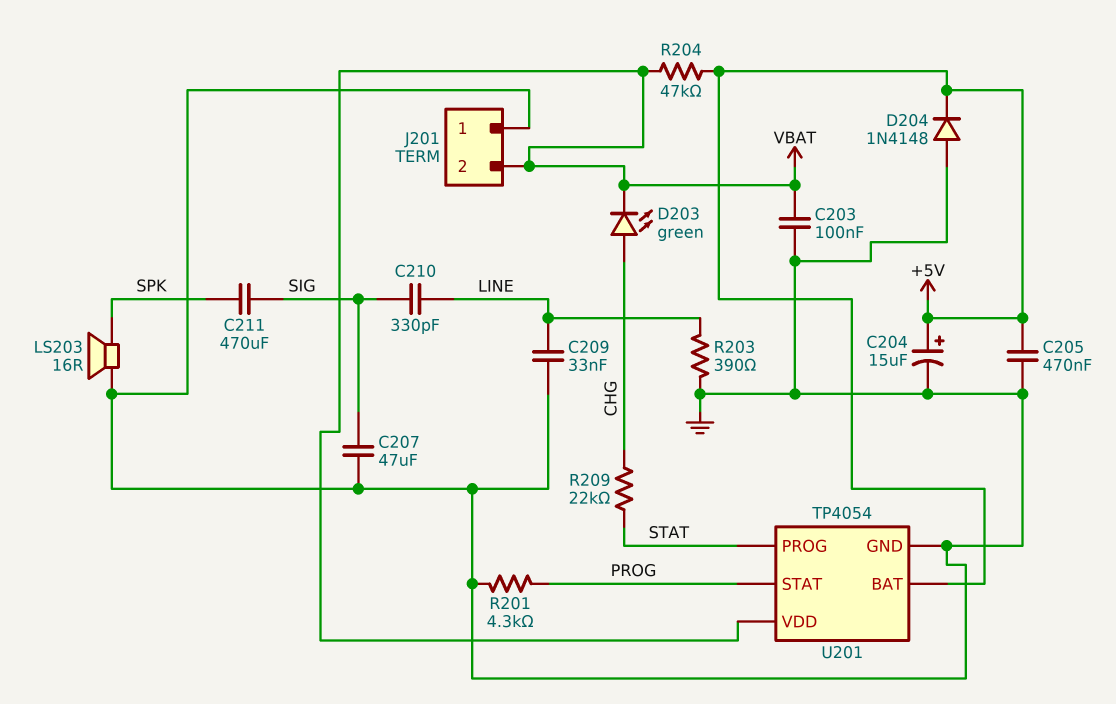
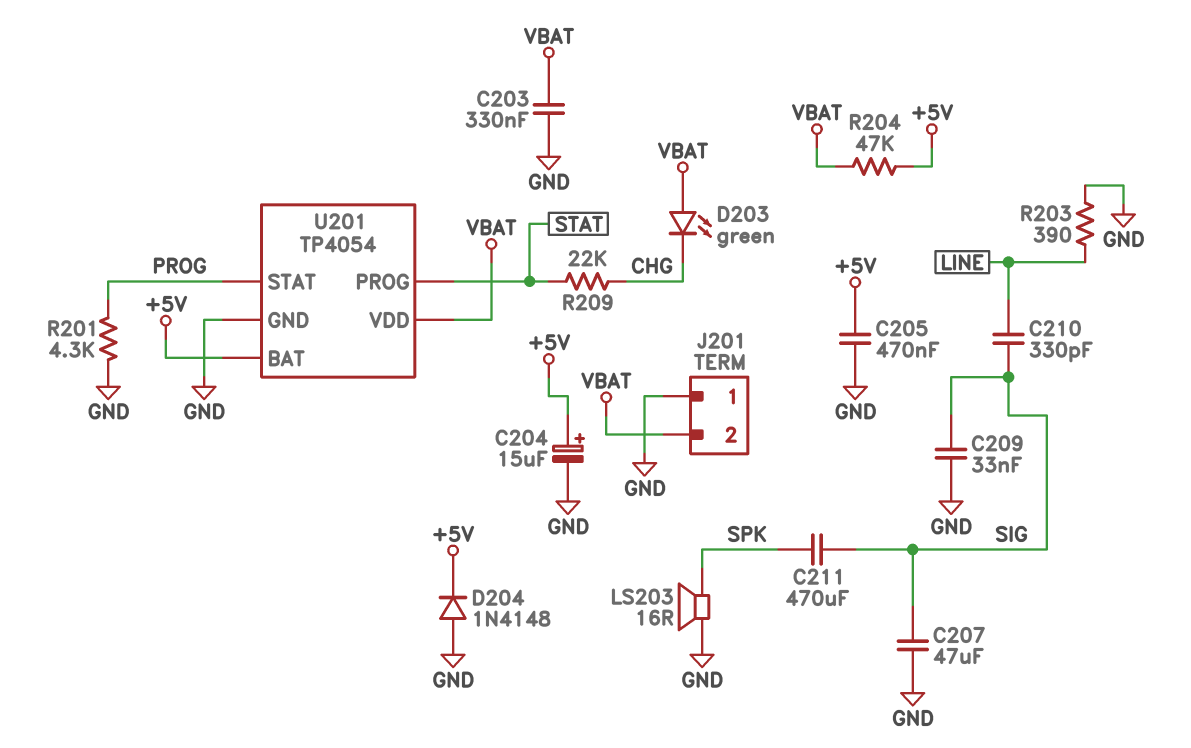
C203: 100nF (GND, VBAT) -> 330nF (GND, VBAT)
C209: 33nF (GND, LINE) -> 33nF (GND, SIG)
D203: LED green (A CHG, K VBAT) -> LED green (A VBAT, K CHG)

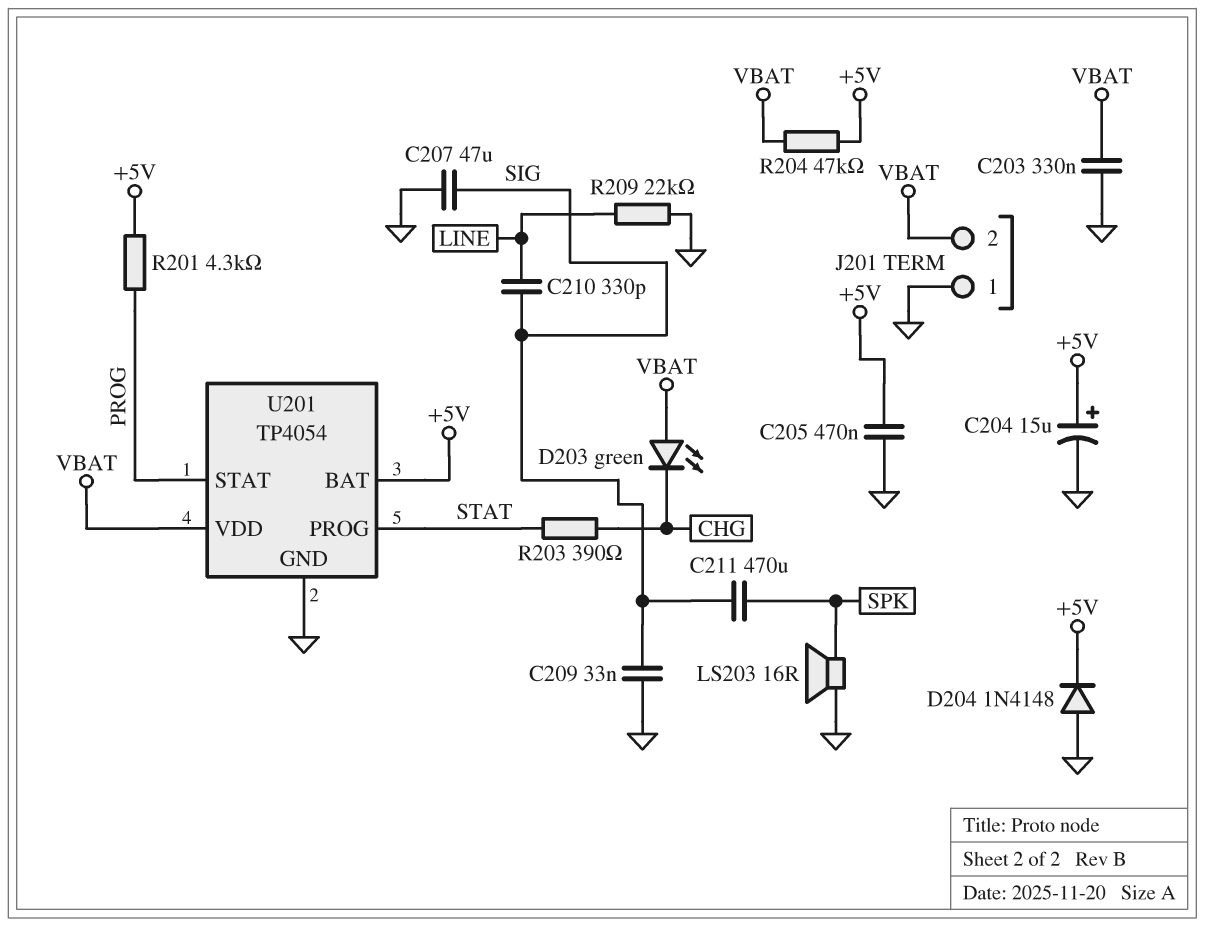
R201: 4.3k (GND, PROG) -> 4.3k (+5V, PROG)
R203: 390 (GND, LINE) -> 390 (CHG, STAT)
R209: 22k (CHG, STAT) -> 22k (GND, LINE)

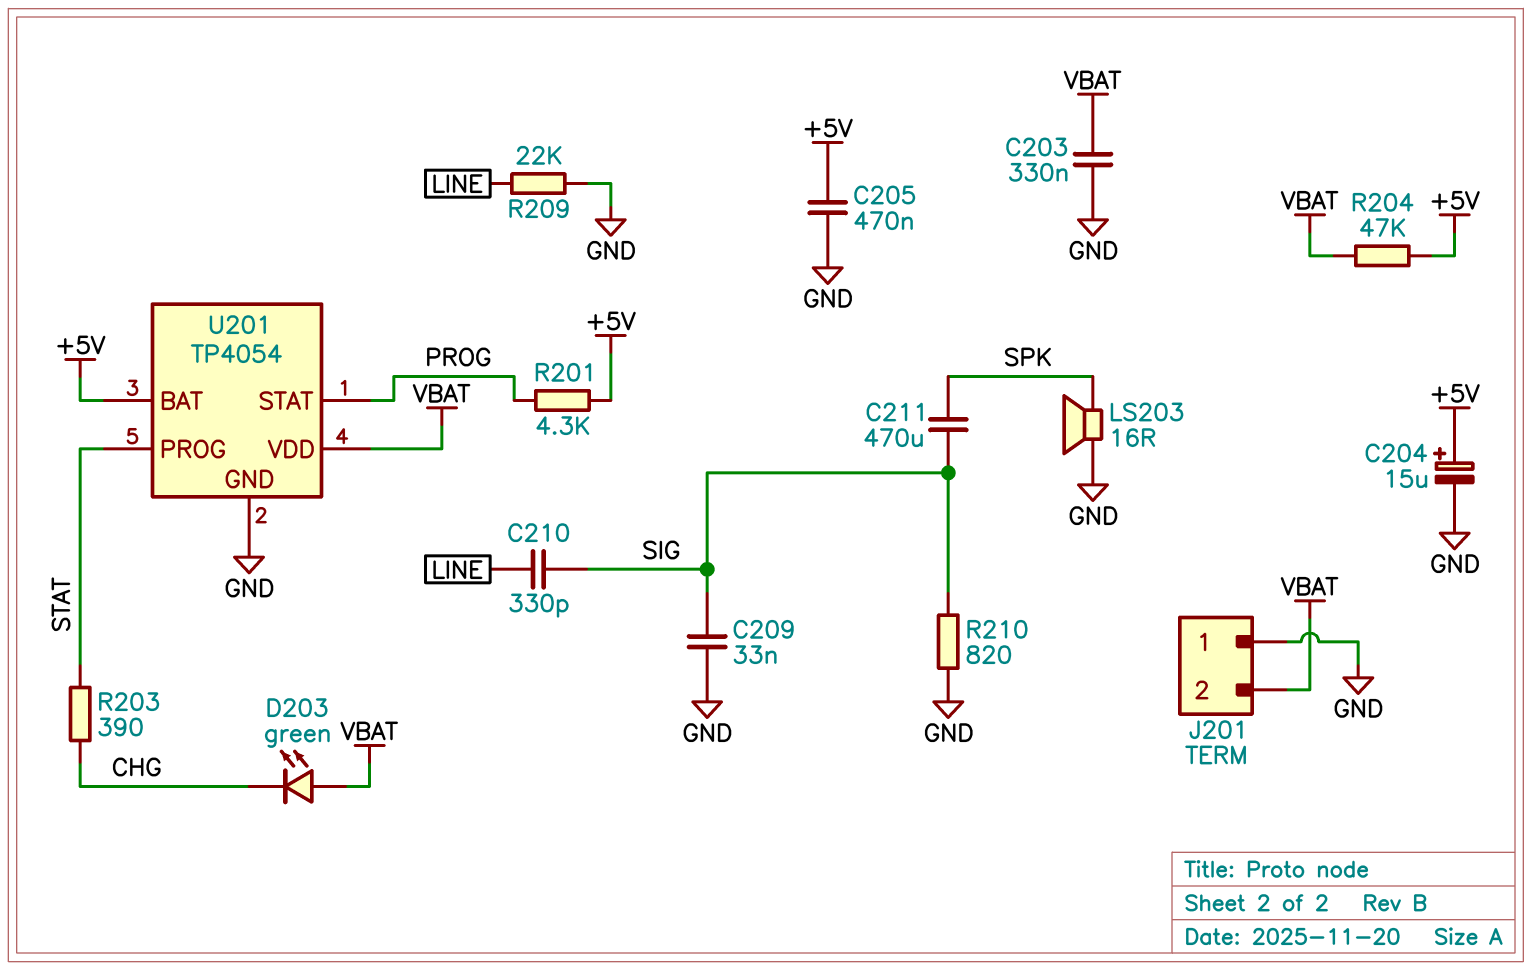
C207: 47uF (GND, SIG) -> none
D204: diode 1N4148 (A GND, K +5V) -> none
R210: none -> 820 (GND, SIG)

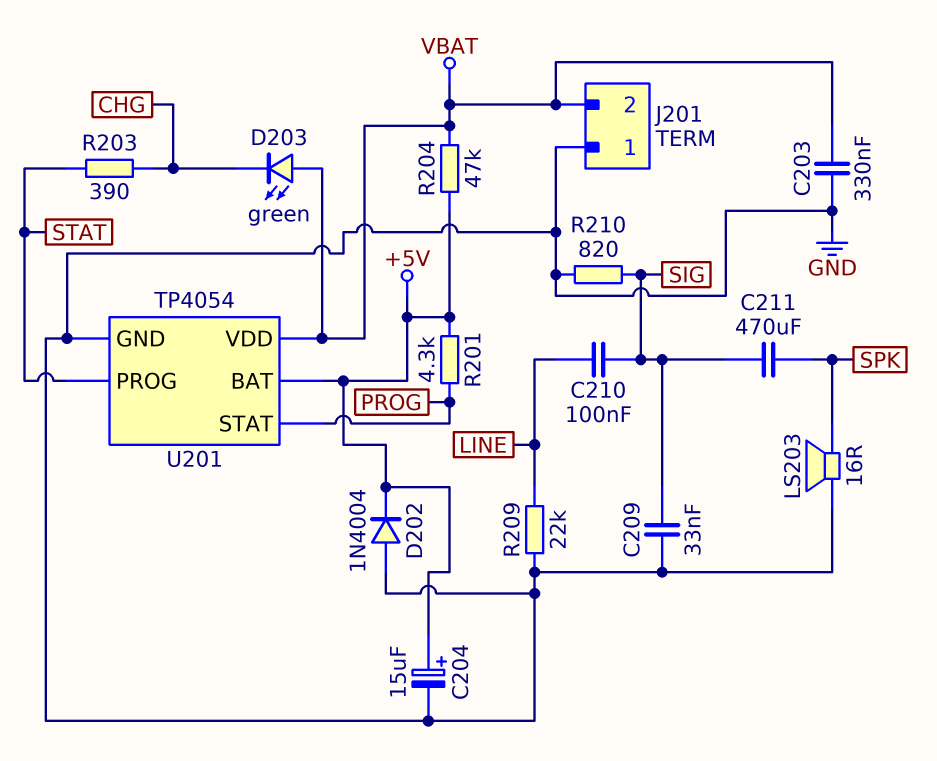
C205: 470nF (+5V, GND) -> none
C210: 330pF (LINE, SIG) -> 100nF (LINE, SIG)
D202: none -> diode 1N4004 (A GND, K +5V)

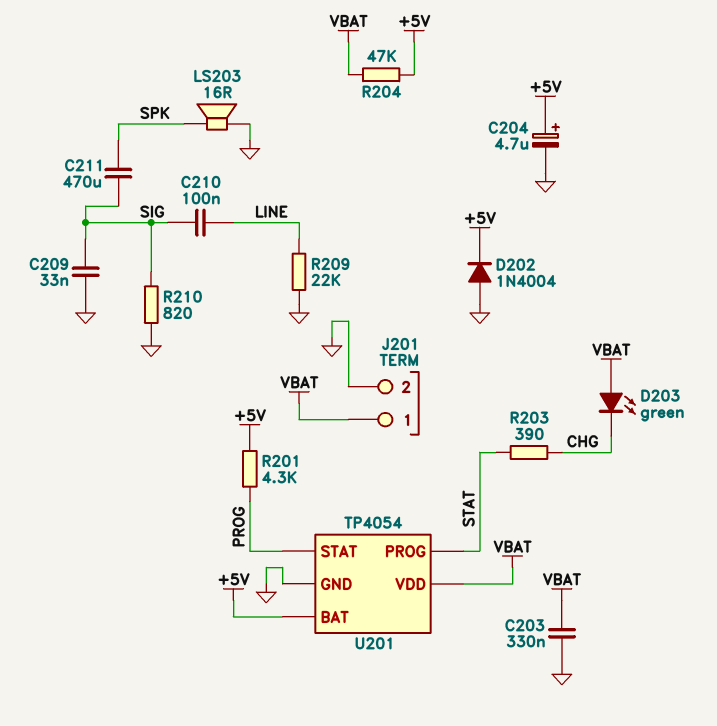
C204: 15uF (plus +5V, minus GND) -> 4.7uF (plus +5V, minus GND)
J201 pin 1: GND -> VBAT
J201 pin 2: VBAT -> GND

